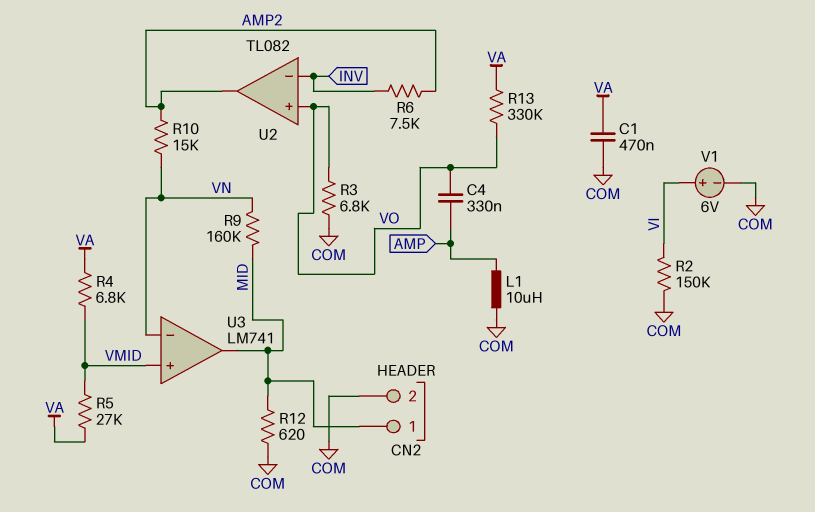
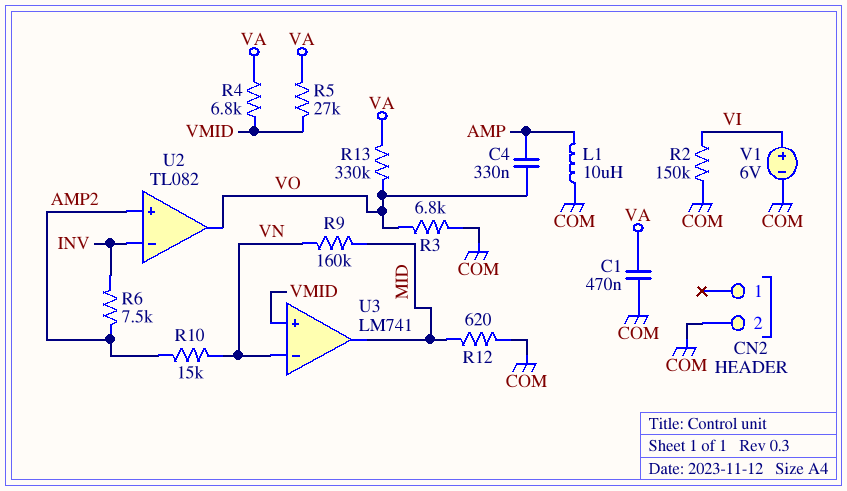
CN2 pin 1: MID -> none
U2 pin in+: VO -> AMP2
U2 pin out: AMP2 -> VO

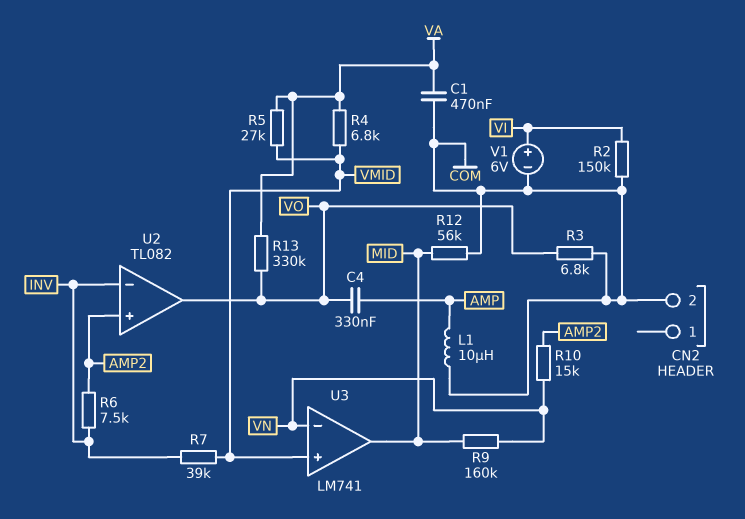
R7: none -> 39k (INV, VMID)
R12: 620 (COM, MID) -> 56k (COM, MID)

